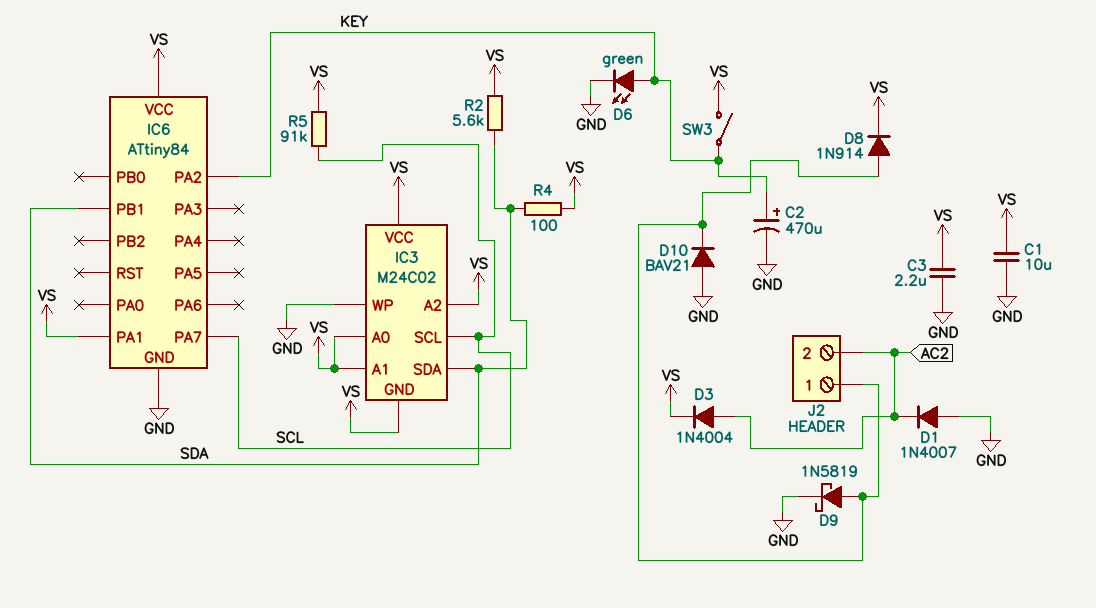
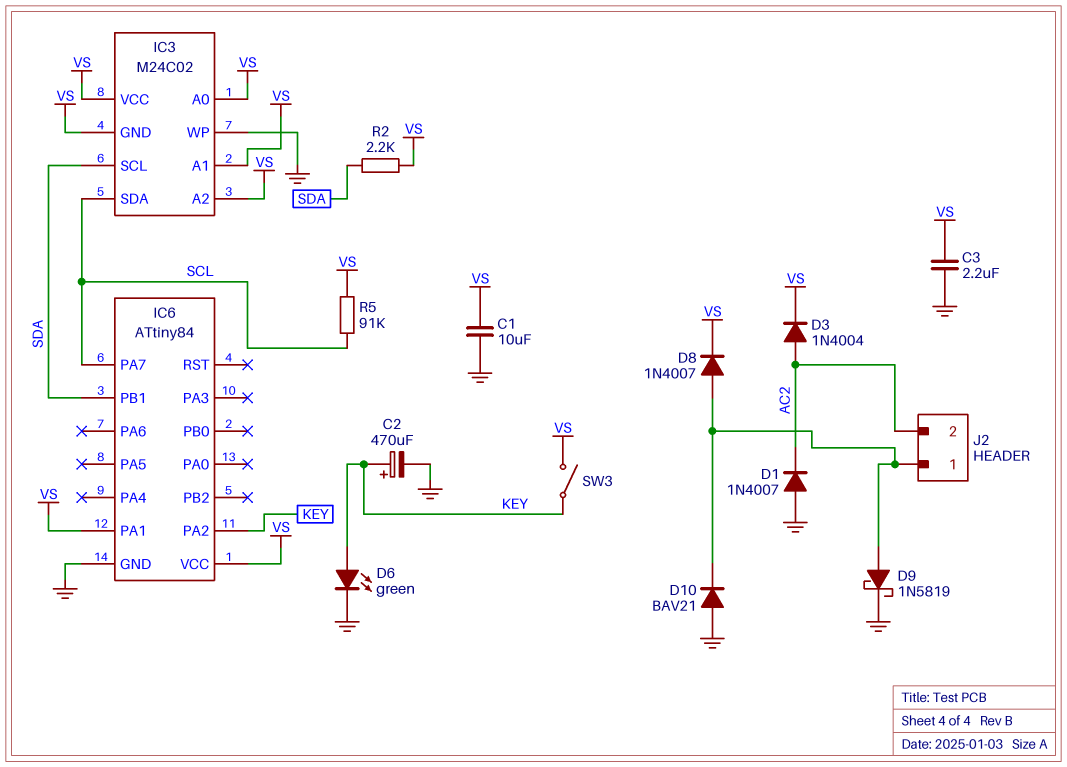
D8: diode 1N914 (A J2/1, K VS) -> diode 1N4007 (A J2/1, K VS)
IC3 pin SCL: SCL -> SDA
IC3 pin SDA: SDA -> SCL
R2: 5.6k (SDA, VS) -> 2.2k (SDA, VS)
R4: 100 (SDA, VS) -> none

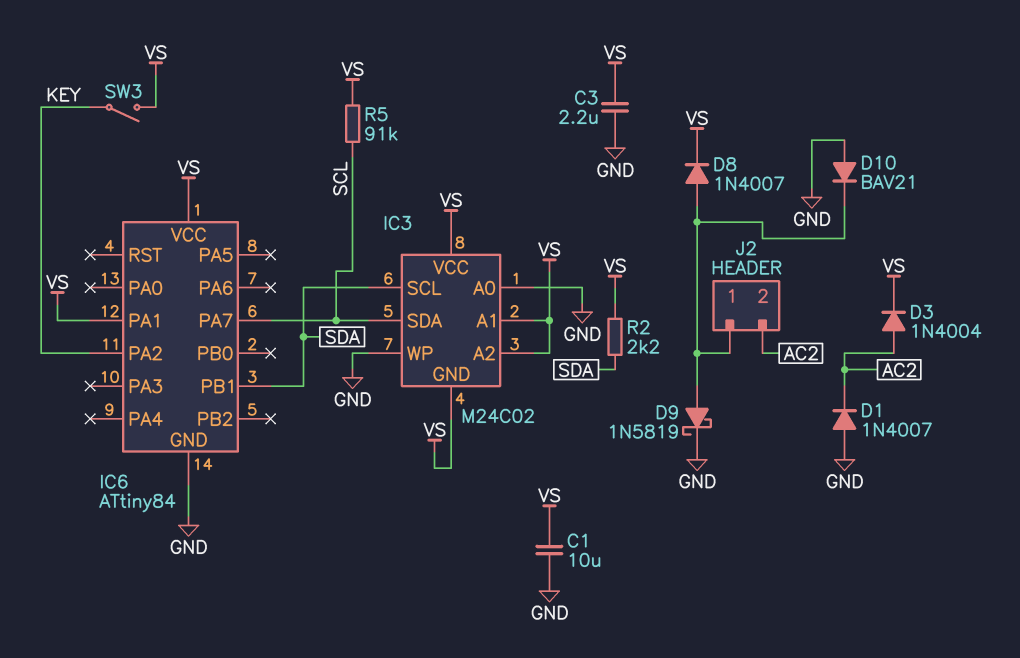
C2: 470uF (plus KEY, minus GND) -> none
D6: LED green (A KEY, K GND) -> none
IC3 pin A0: VS -> GND

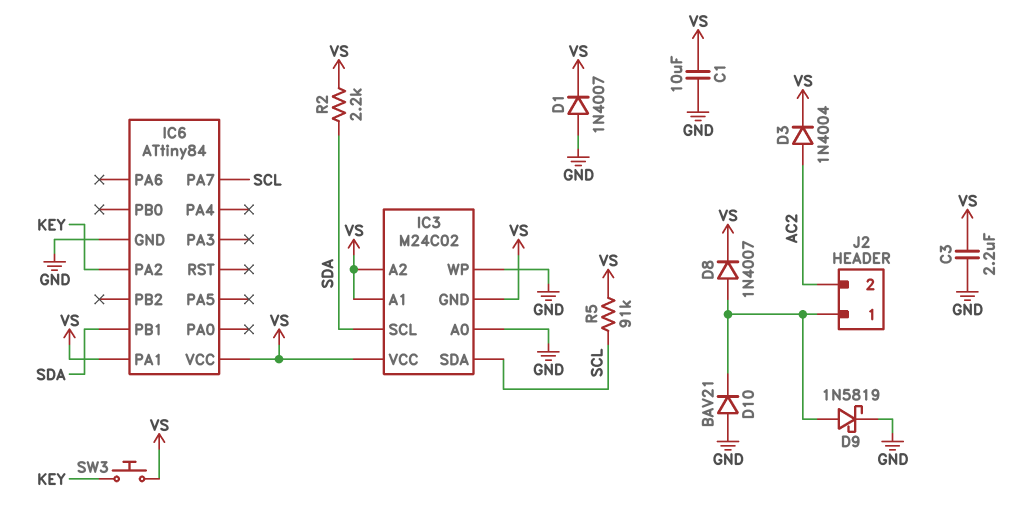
D1: diode 1N4007 (A GND, K AC2) -> diode 1N4007 (A GND, K VS)
SW3: switch (KEY, VS) -> button (KEY, VS)

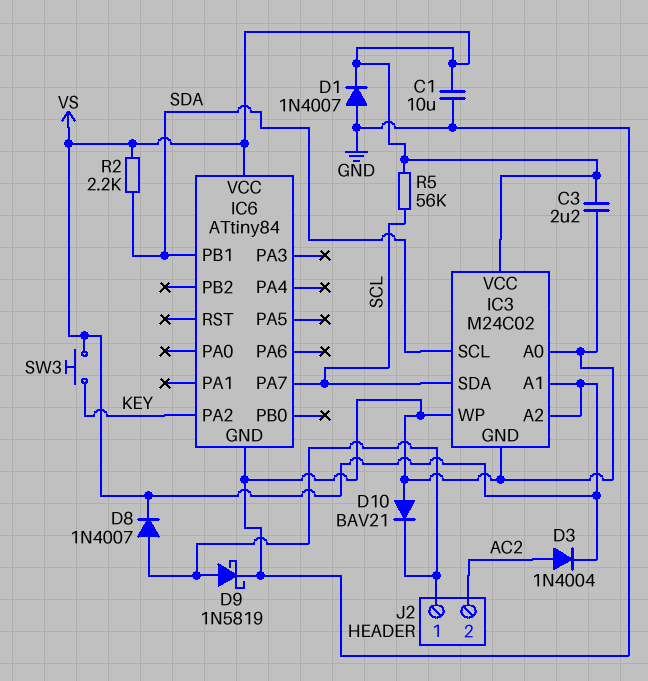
IC3 pin GND: VS -> GND
IC6 pin PA1: VS -> none
R5: 91k (SCL, VS) -> 56k (SCL, VS)

